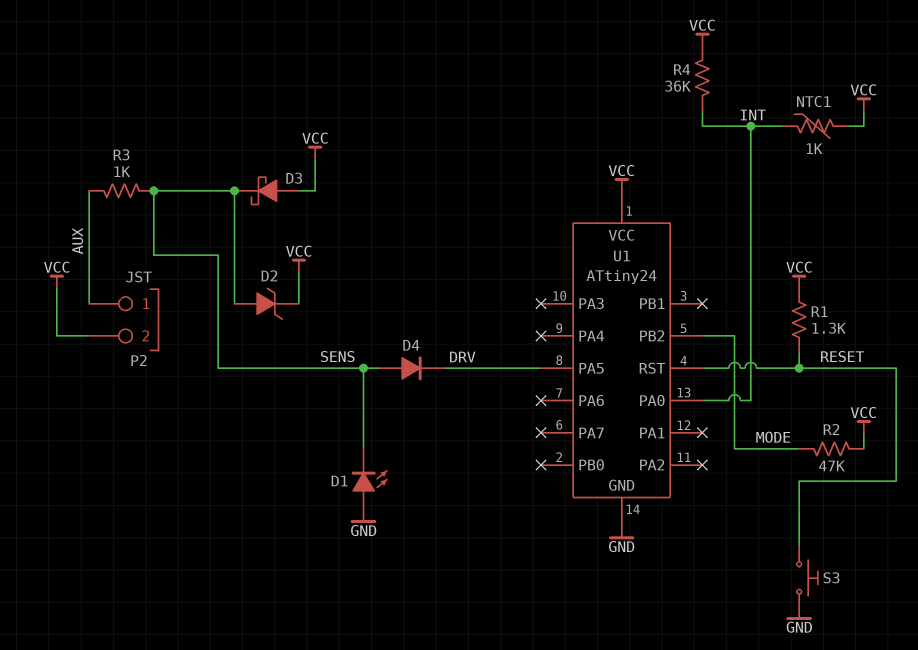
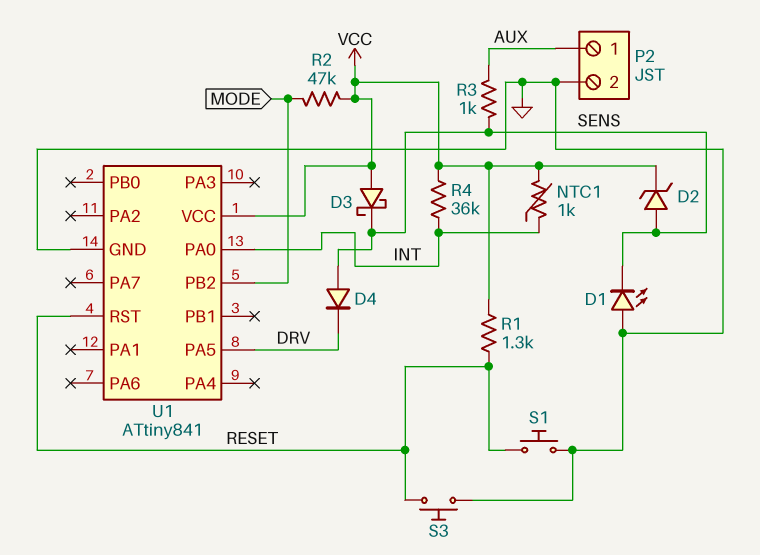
P2 pin 2: VCC -> GND
S1: none -> button (GND, RESET)
U1: ATtiny24 -> ATtiny841

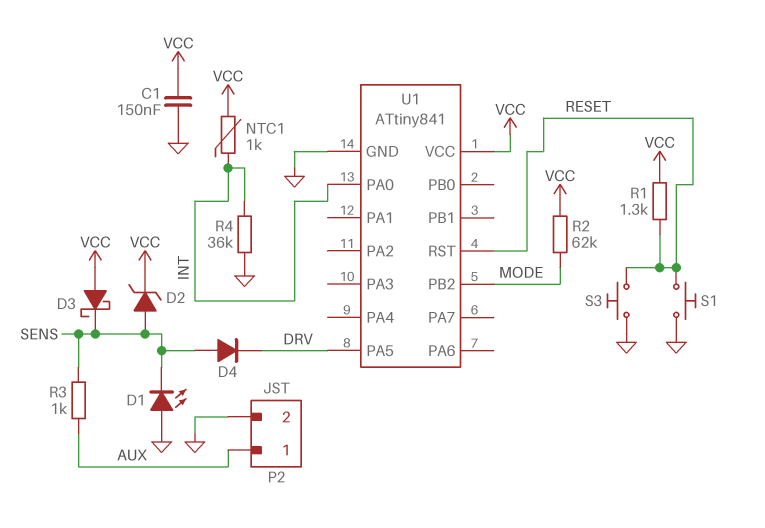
C1: none -> 150nF (GND, VCC)
R2: 47k (MODE, VCC) -> 62k (MODE, VCC)
R4: 36k (INT, VCC) -> 36k (GND, INT)

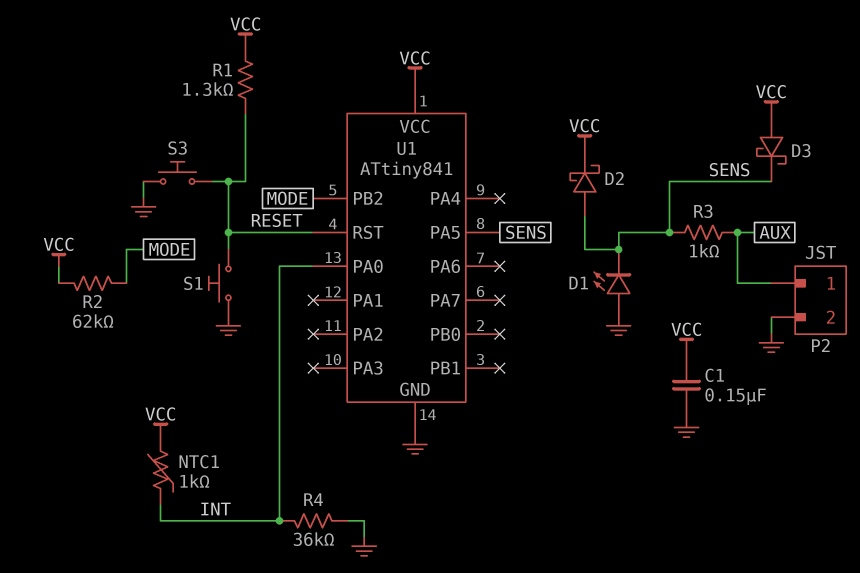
D2: zener (A SENS, K VCC) -> schottky (A SENS, K VCC)
D4: diode (A SENS, K DRV) -> none
U1 pin PA5: DRV -> SENS

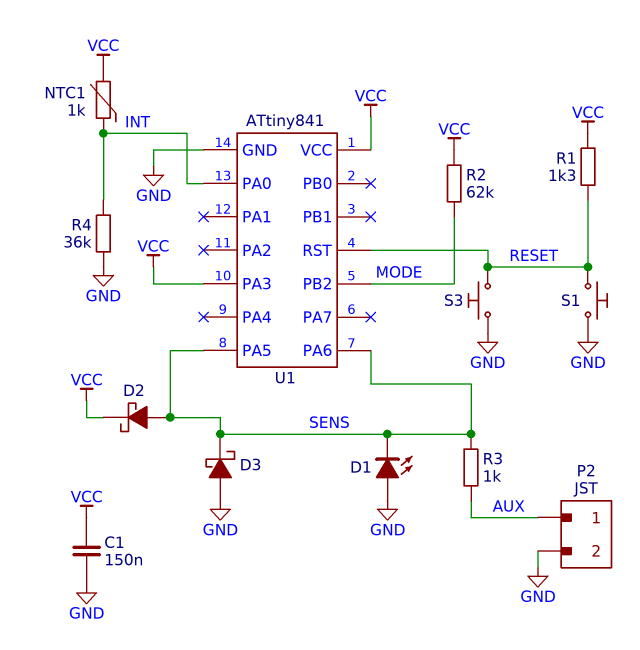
D3: schottky (A VCC, K SENS) -> schottky (A GND, K SENS)
U1 pin PA3: none -> VCC
U1 pin PA6: none -> SENS

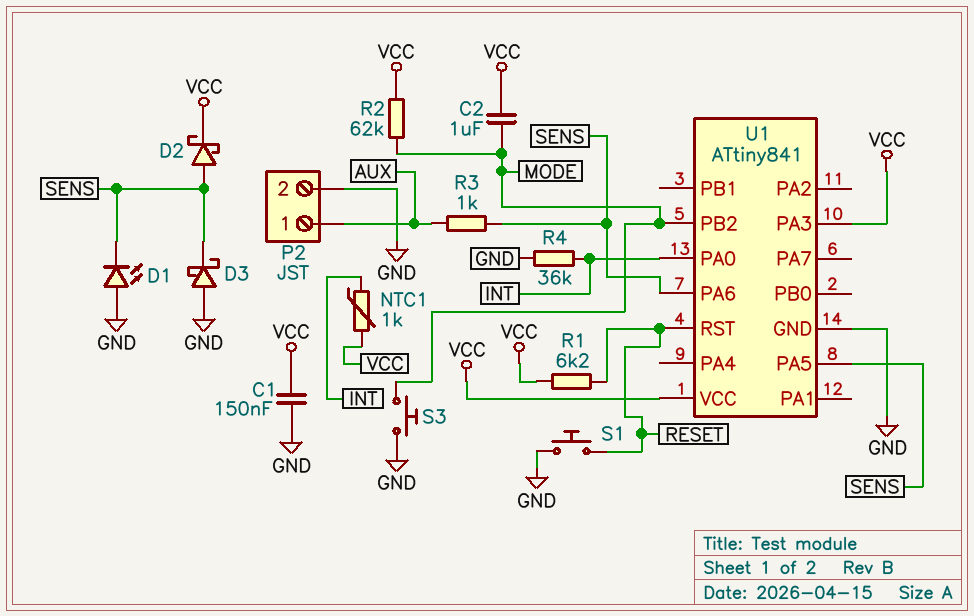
C2: none -> 1uF (MODE, VCC)
R1: 1.3k (RESET, VCC) -> 6.2k (RESET, VCC)
S3: button (GND, RESET) -> button (GND, MODE)

